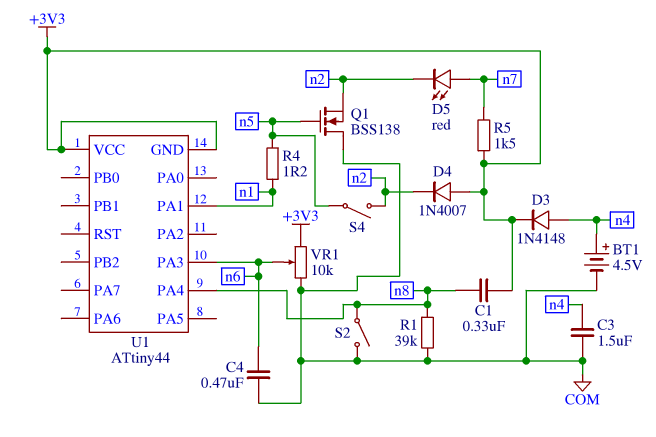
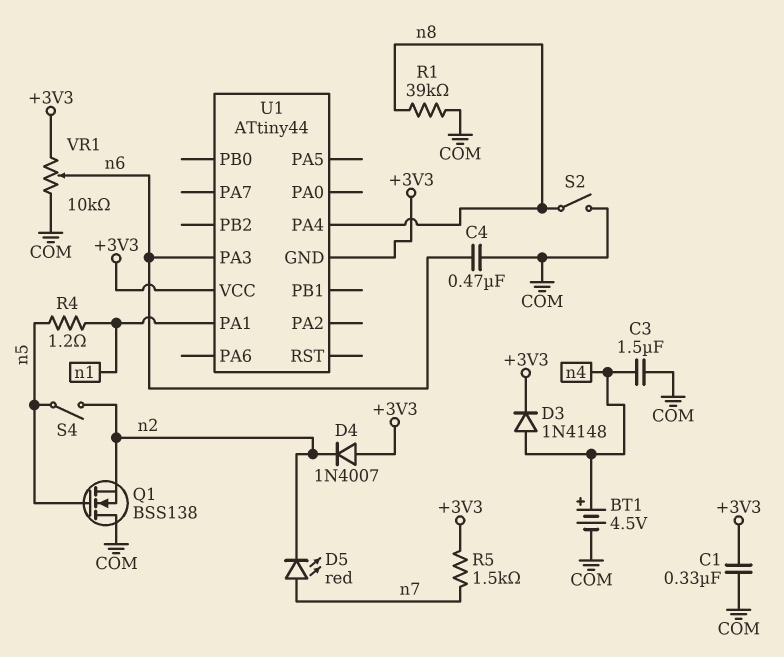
C1: 330nF (+3V3, n8) -> 330nF (+3V3, COM)

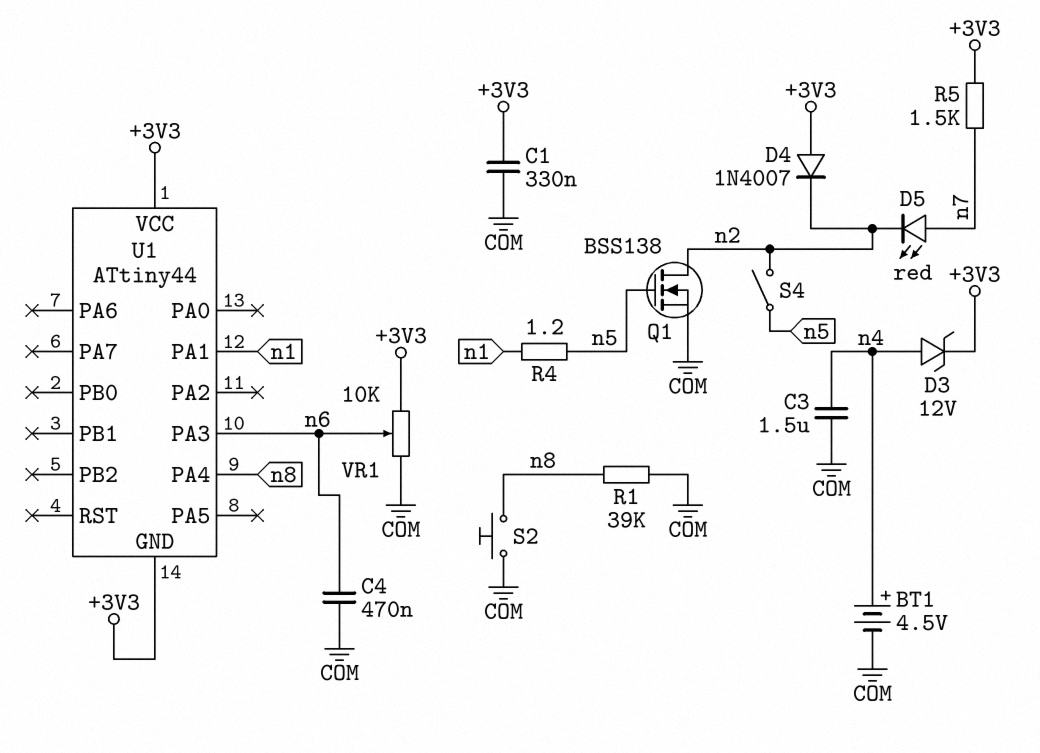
D3: diode 1N4148 (A n4, K +3V3) -> zener 12V (A n4, K +3V3)
Q1: NMOS BSS138 (G n5, D COM, S n2) -> NMOS BSS138 (G n5, D n2, S COM)
S2: switch (COM, n8) -> button (COM, n8)

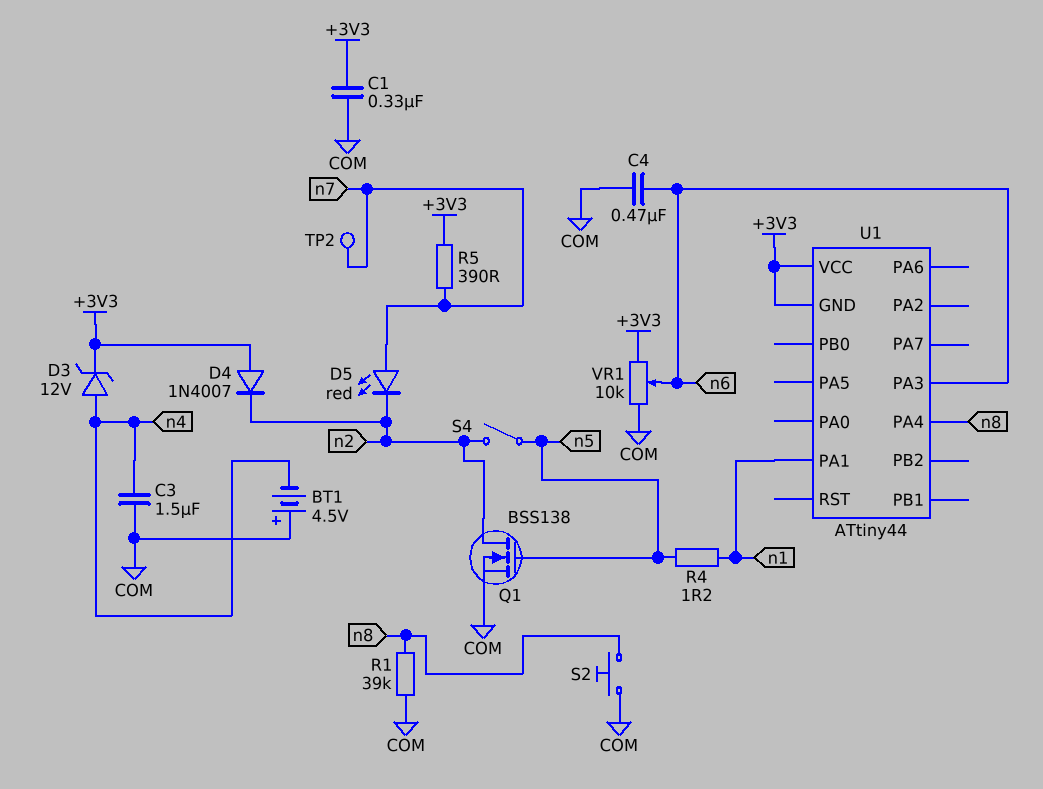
BT1: 4.5V (plus n4, minus COM) -> 4.5V (plus COM, minus n4)
R5: 1.5k (+3V3, n7) -> 390 (+3V3, n7)
TP2: none -> test point (n7)

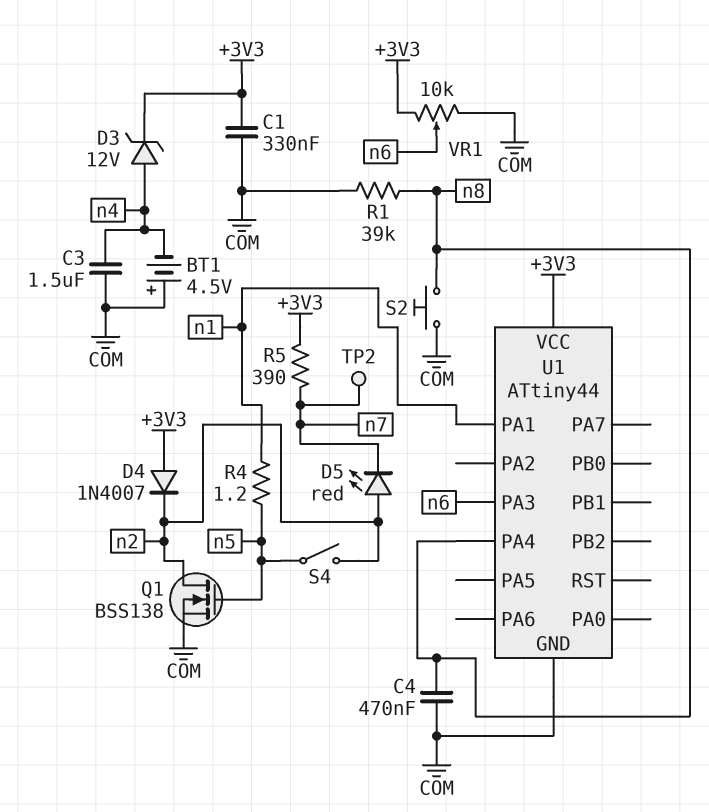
C4: 470nF (COM, n6) -> 470nF (COM, n8)
D5: LED red (A n7, K n2) -> LED red (A n2, K n7)
U1 pin GND: +3V3 -> COM

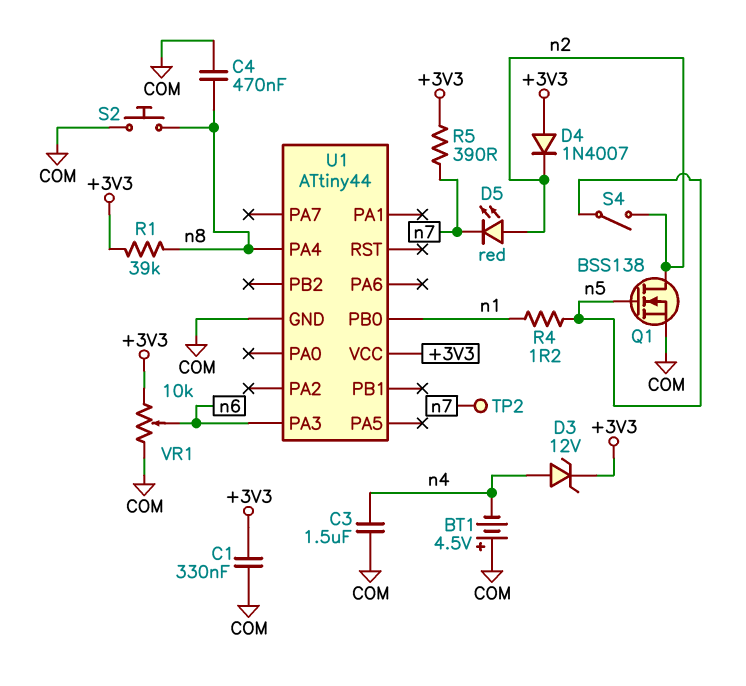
R1: 39k (COM, n8) -> 39k (+3V3, n8)
U1 pin PA1: n1 -> none
U1 pin PB0: none -> n1

